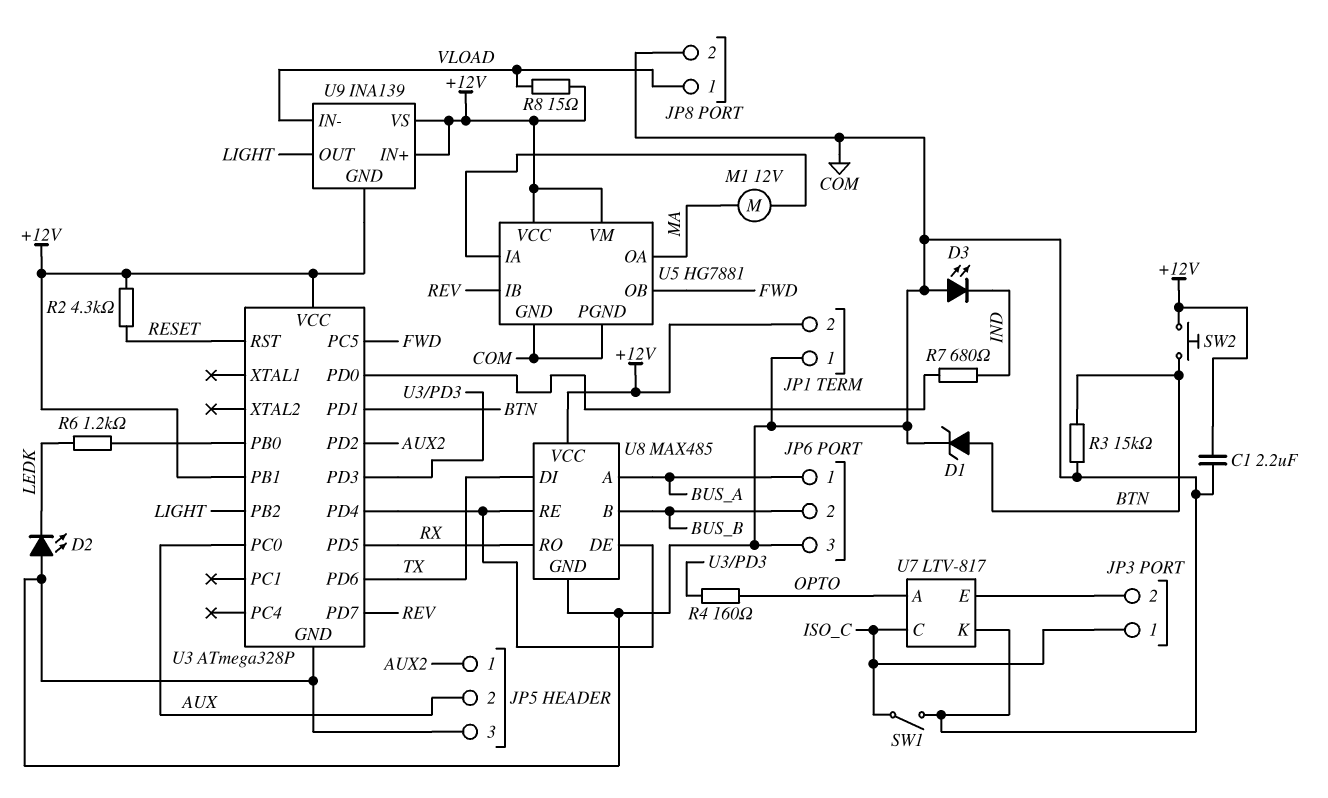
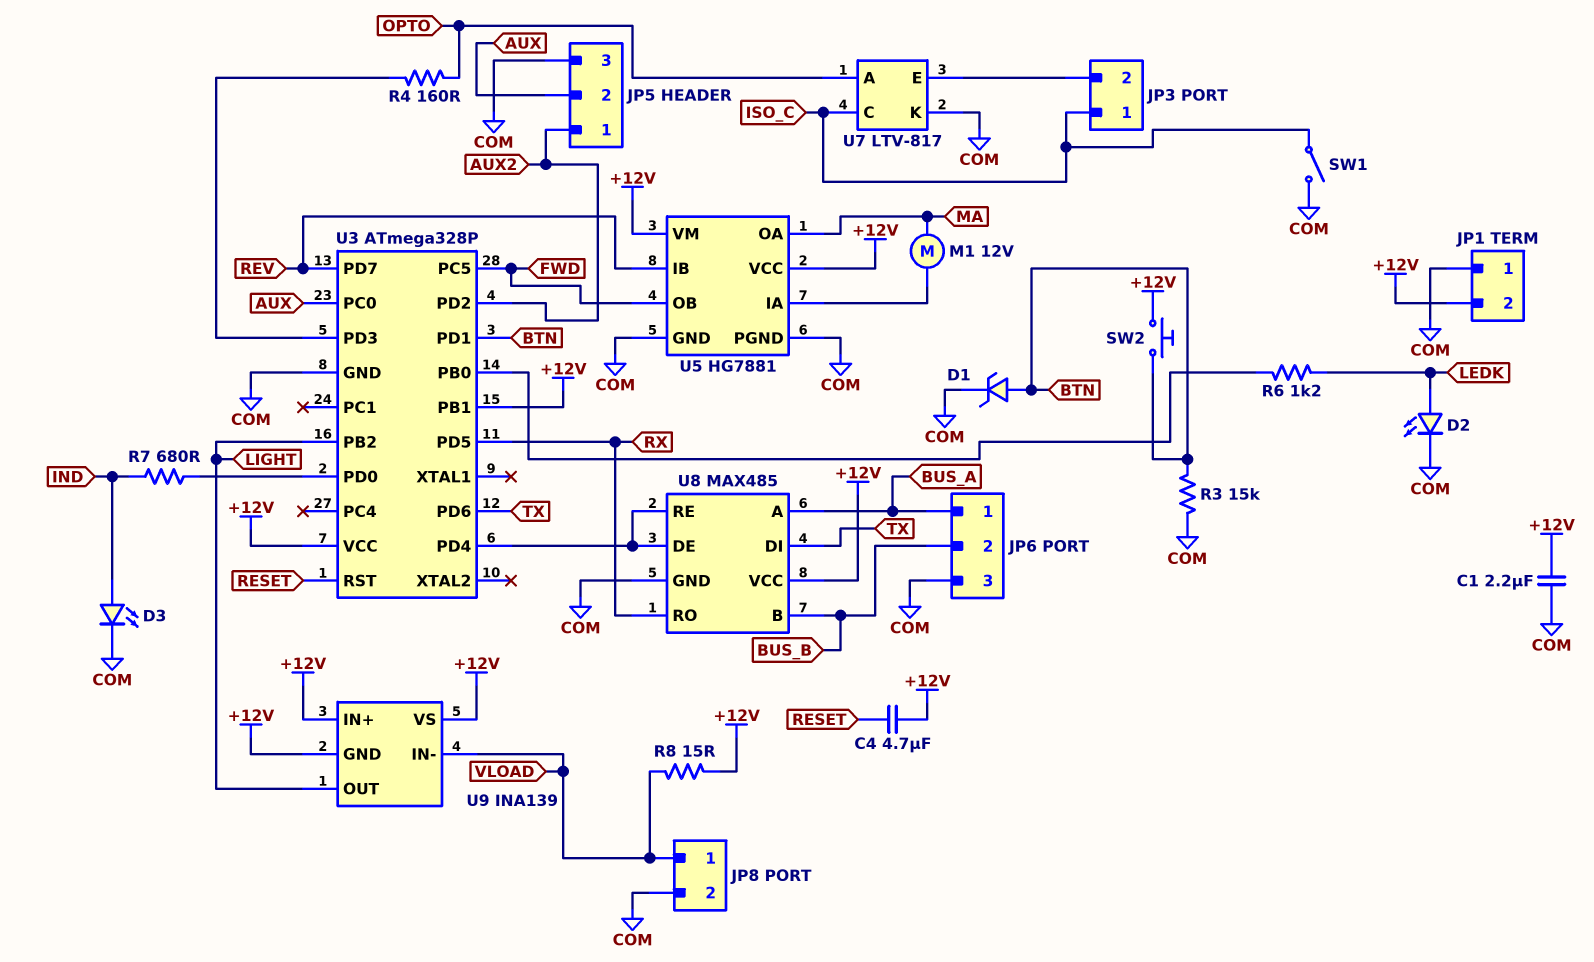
C4: none -> 4.7uF (+12V, RESET)
D2: LED (A COM, K LEDK) -> LED (A LEDK, K COM)
D3: LED (A COM, K IND) -> LED (A IND, K COM)
R2: 4.3k (+12V, RESET) -> none

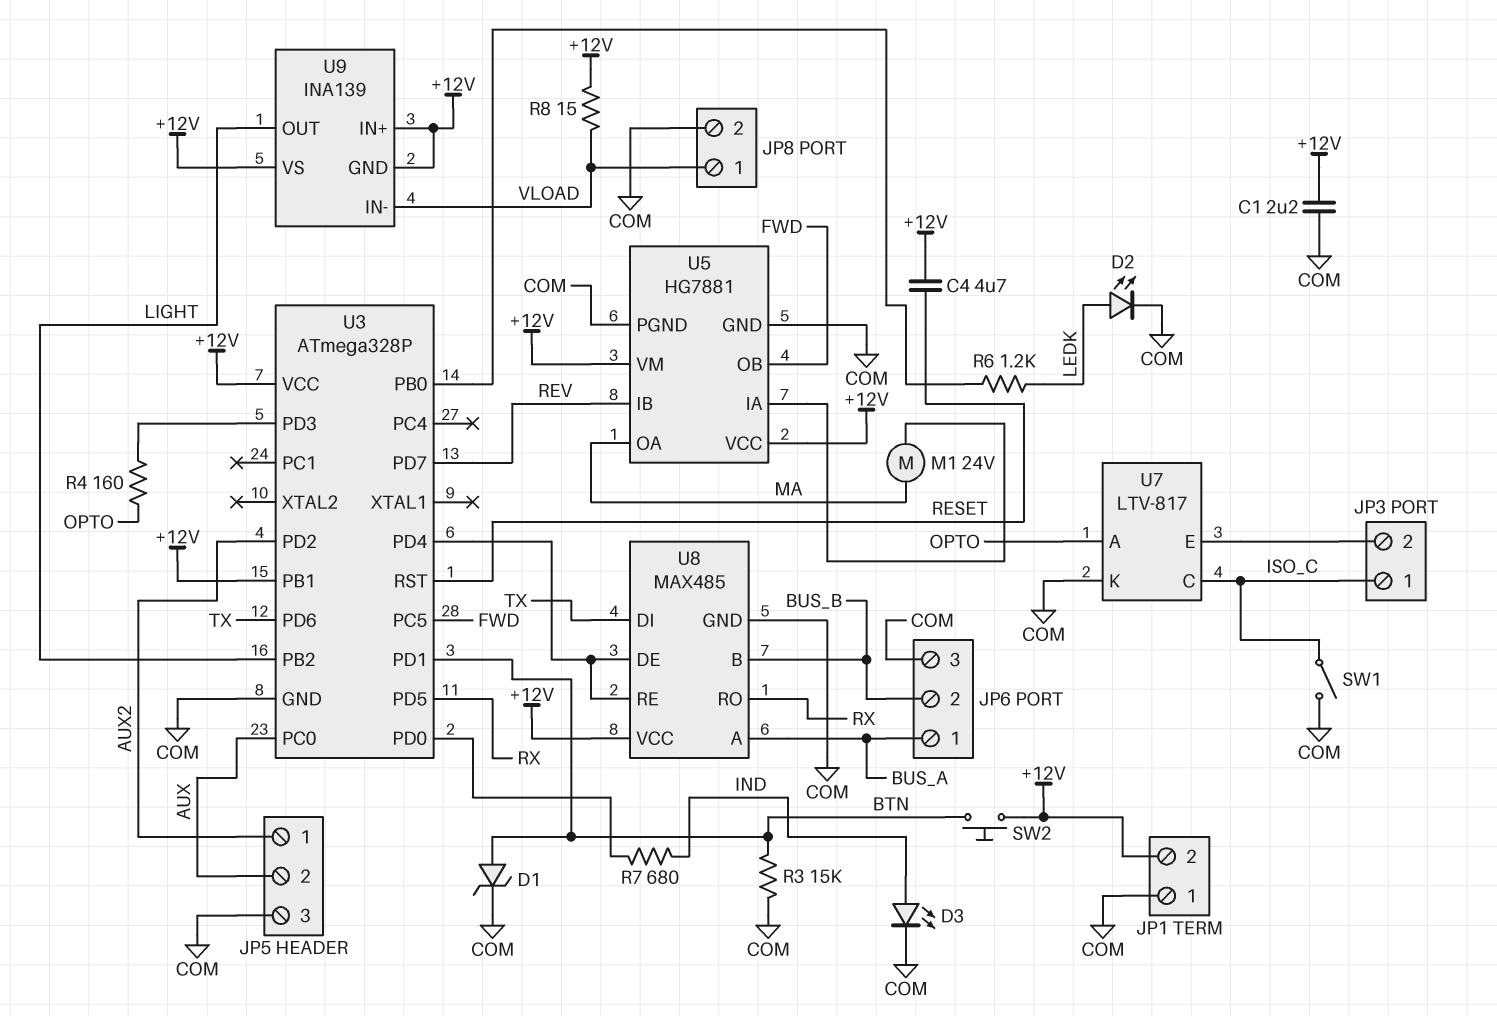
M1: motor 12V (MA, U5/IA) -> motor 24V (MA, U5/IA)

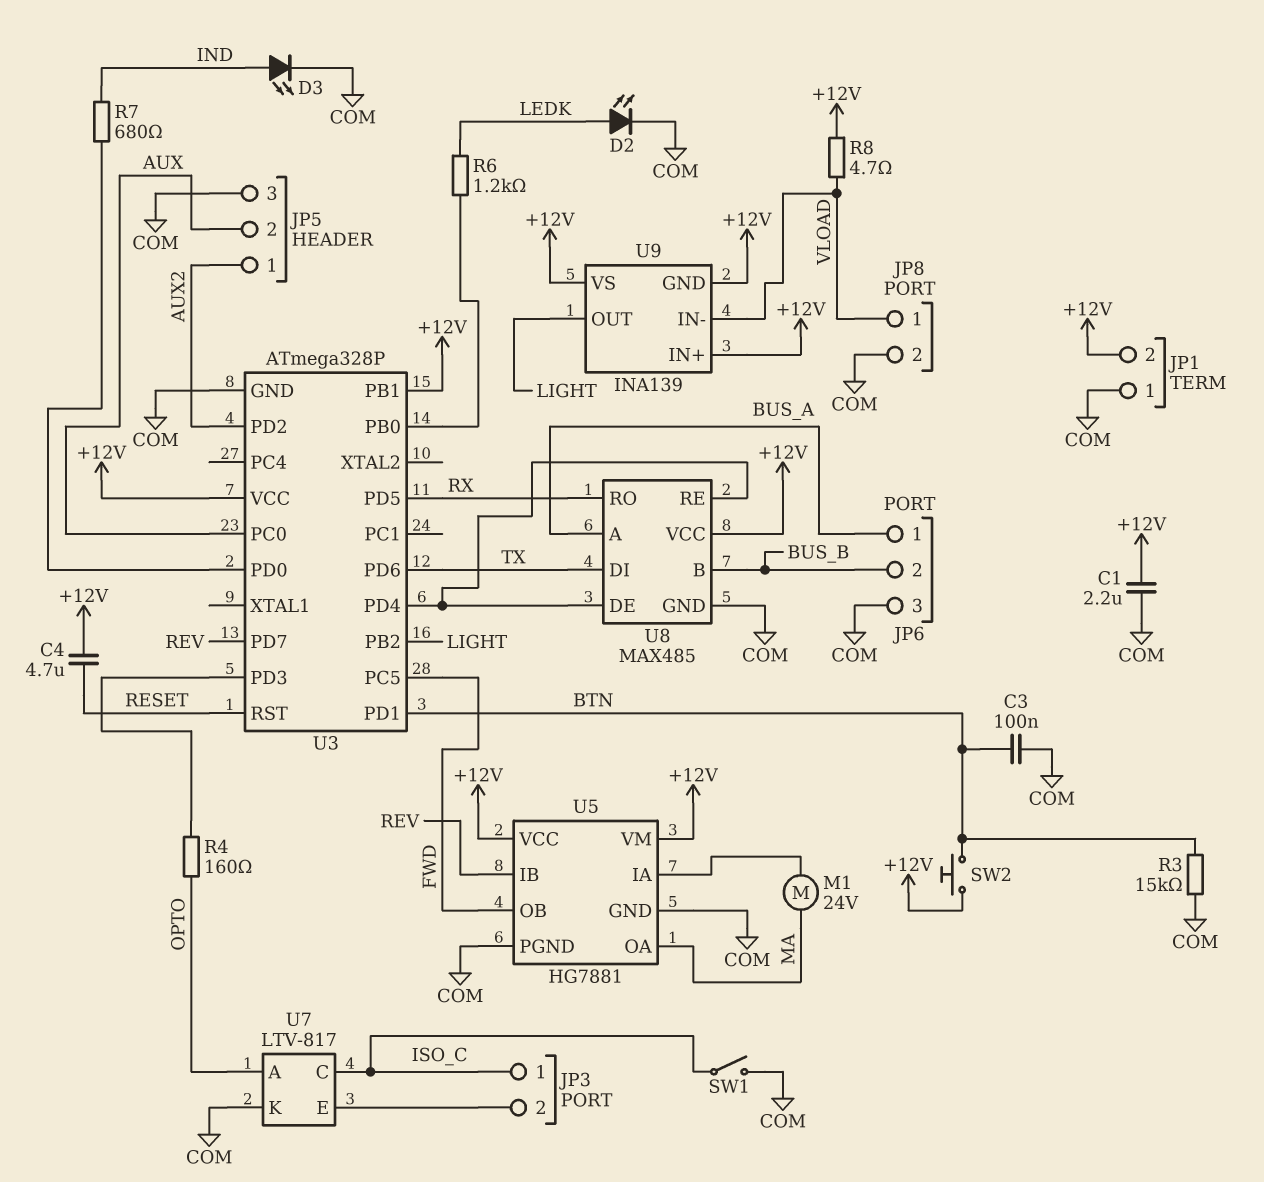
C3: none -> 100nF (BTN, COM)
D1: zener (A BTN, K COM) -> none
R8: 15 (+12V, VLOAD) -> 4.7 (+12V, VLOAD)

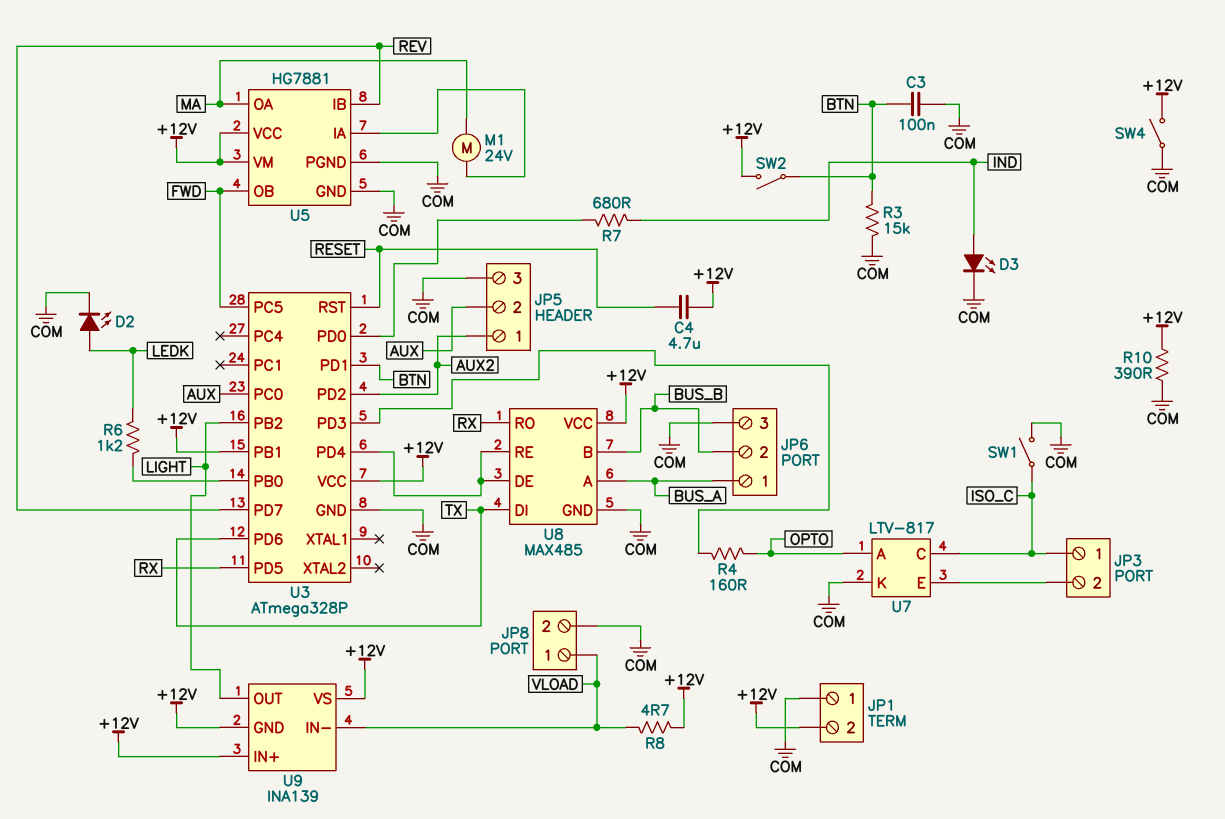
C1: 2.2uF (+12V, COM) -> none
R10: none -> 390 (+12V, COM)
SW2: button (+12V, BTN) -> switch (+12V, BTN)
SW4: none -> switch (+12V, COM)

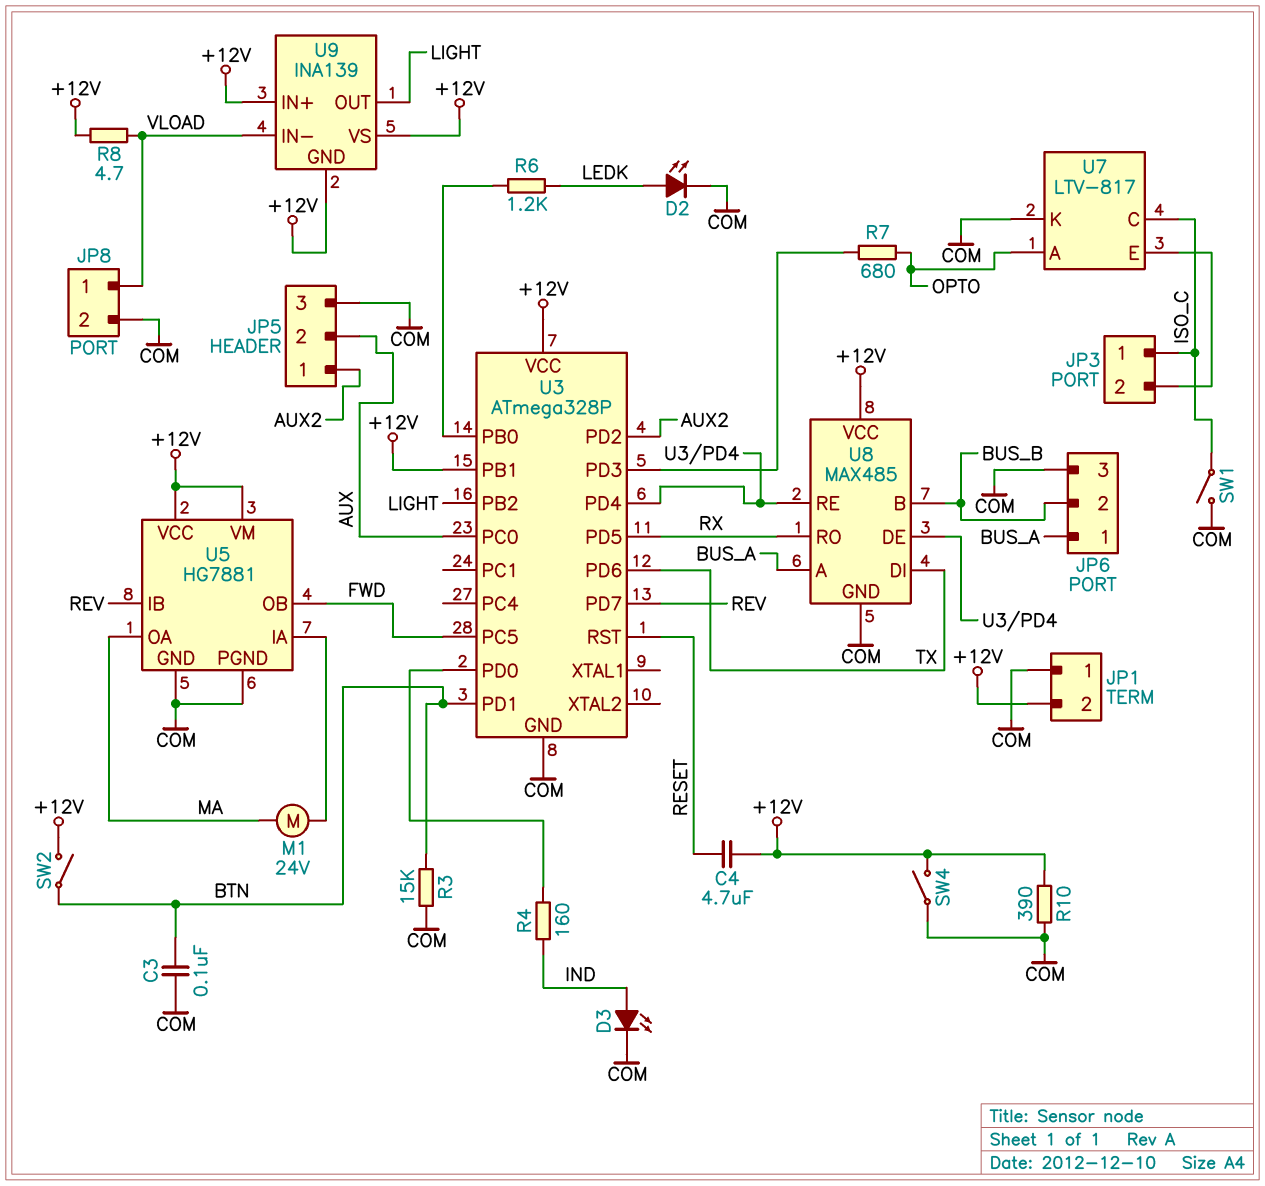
R4: 160 (OPTO, U3/PD3) -> 160 (IND, U3/PD0)
R7: 680 (IND, U3/PD0) -> 680 (OPTO, U3/PD3)

